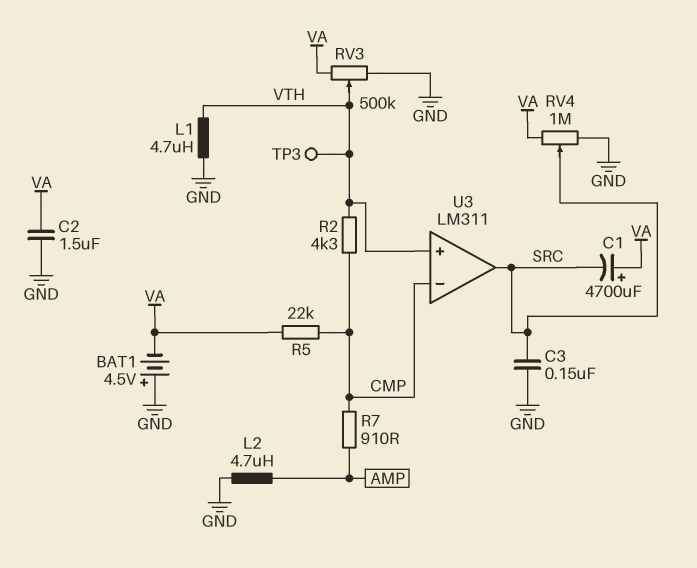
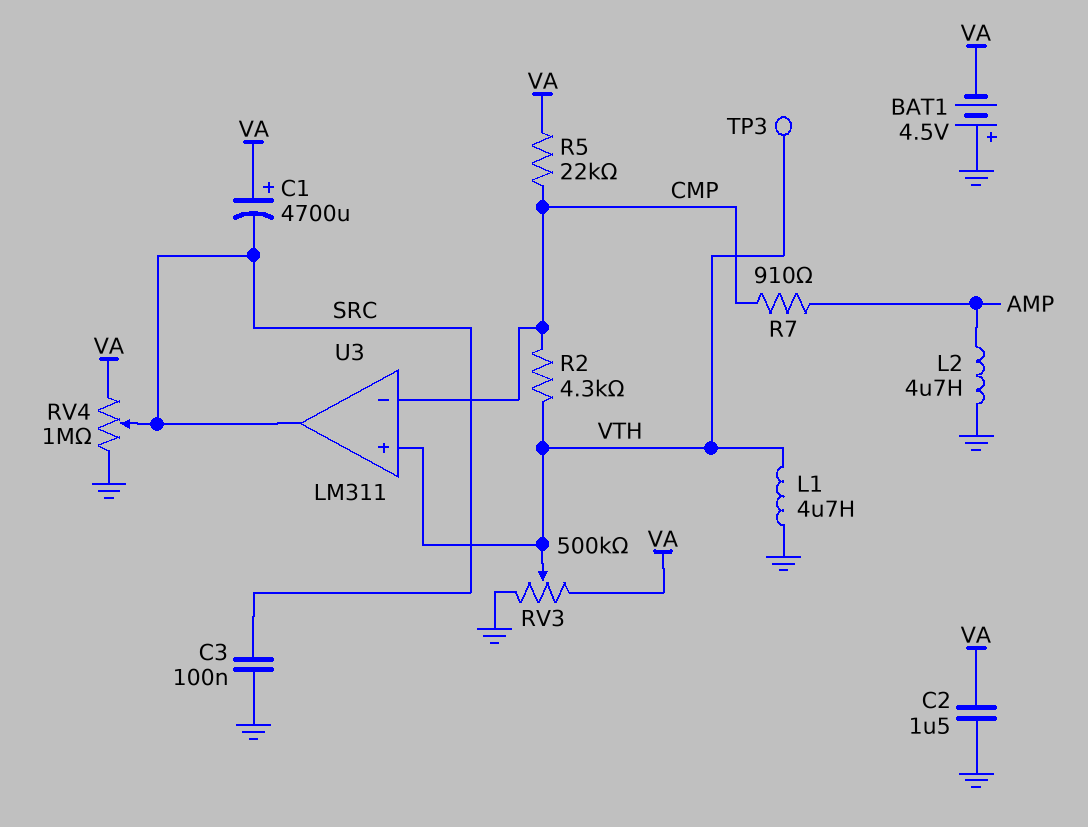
C3: 150nF (GND, SRC) -> 100nF (GND, SRC)

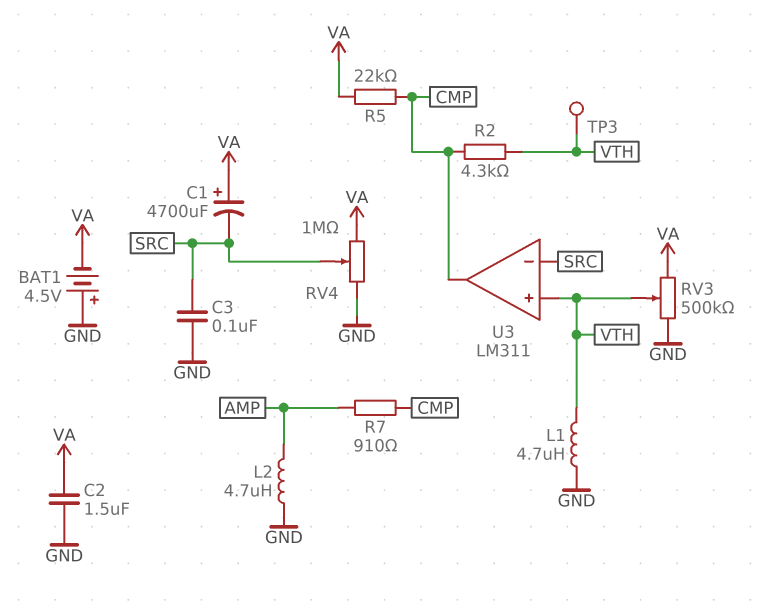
U3 pin in-: CMP -> SRC
U3 pin out: SRC -> CMP

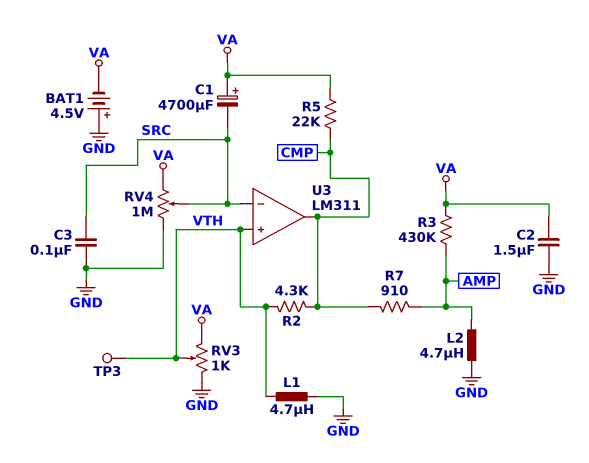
R3: none -> 430k (AMP, VA)
RV3: 500k (GND, VA, wiper VTH) -> 1k (GND, VA, wiper VTH)

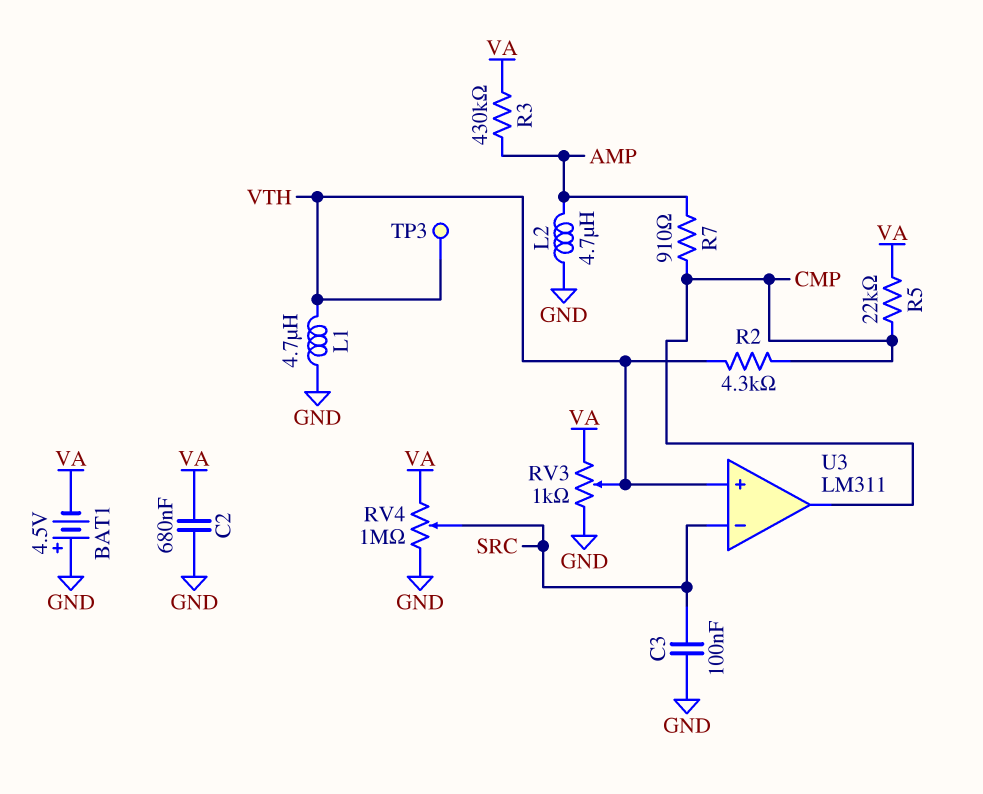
C1: 4700uF (plus VA, minus SRC) -> none
C2: 1.5uF (GND, VA) -> 680nF (GND, VA)

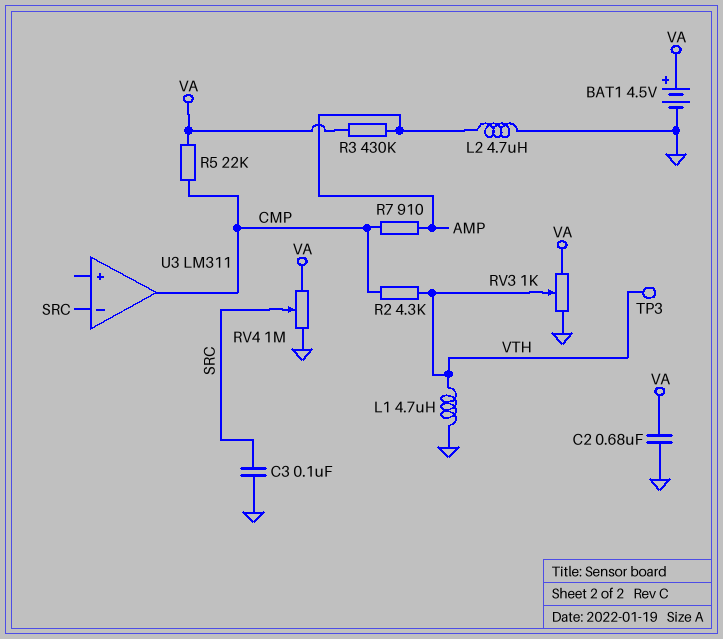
BAT1: 4.5V (plus GND, minus VA) -> 4.5V (plus VA, minus GND)
U3 pin in+: VTH -> none

